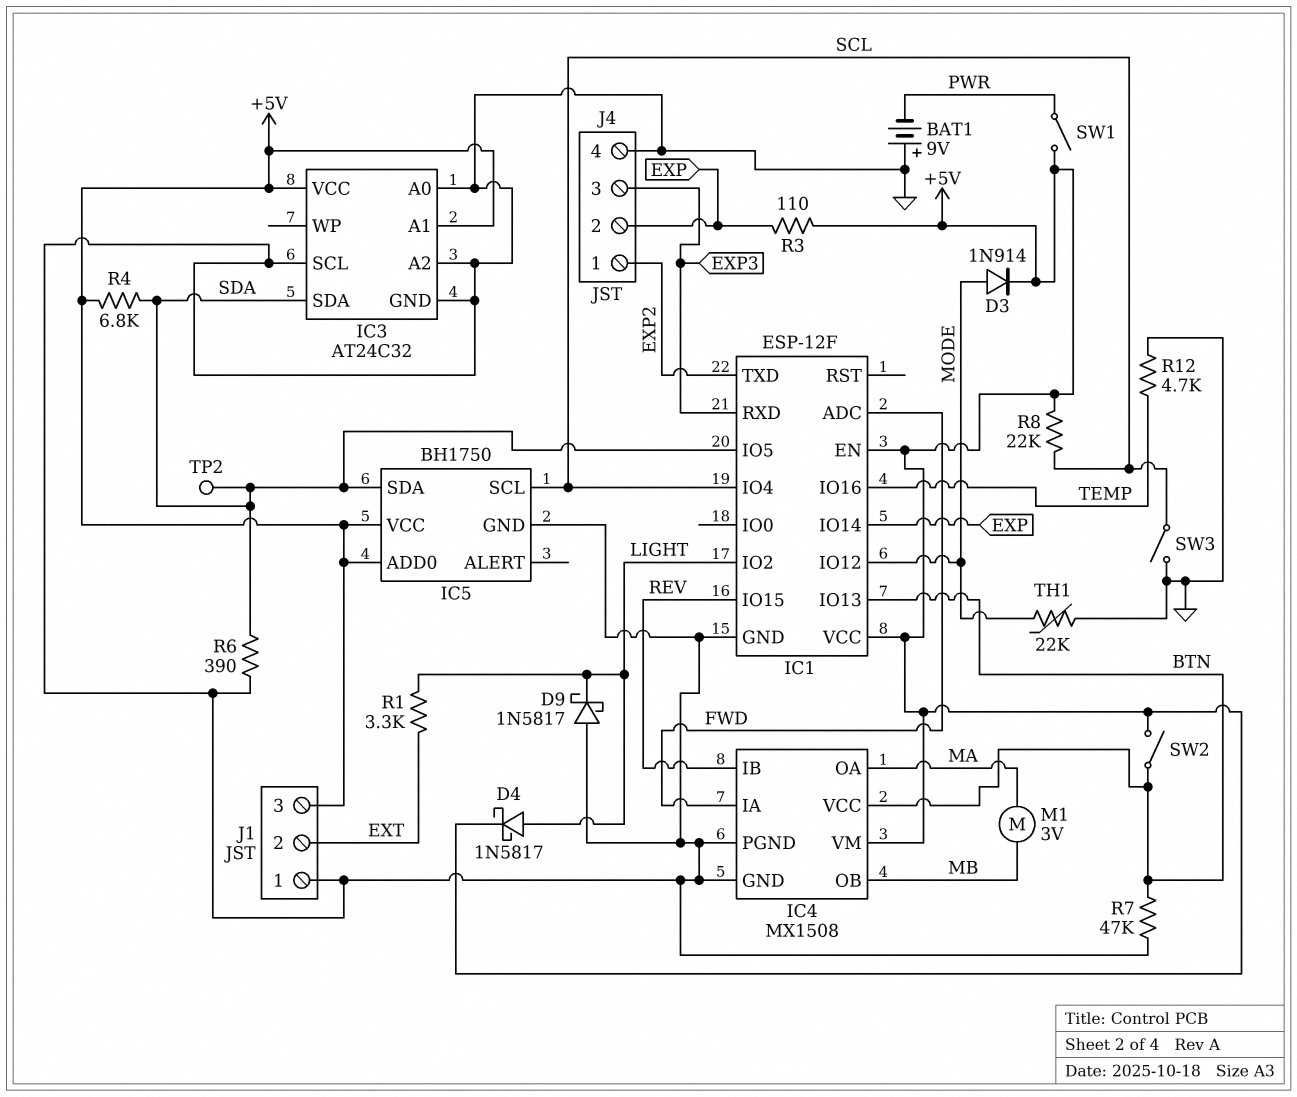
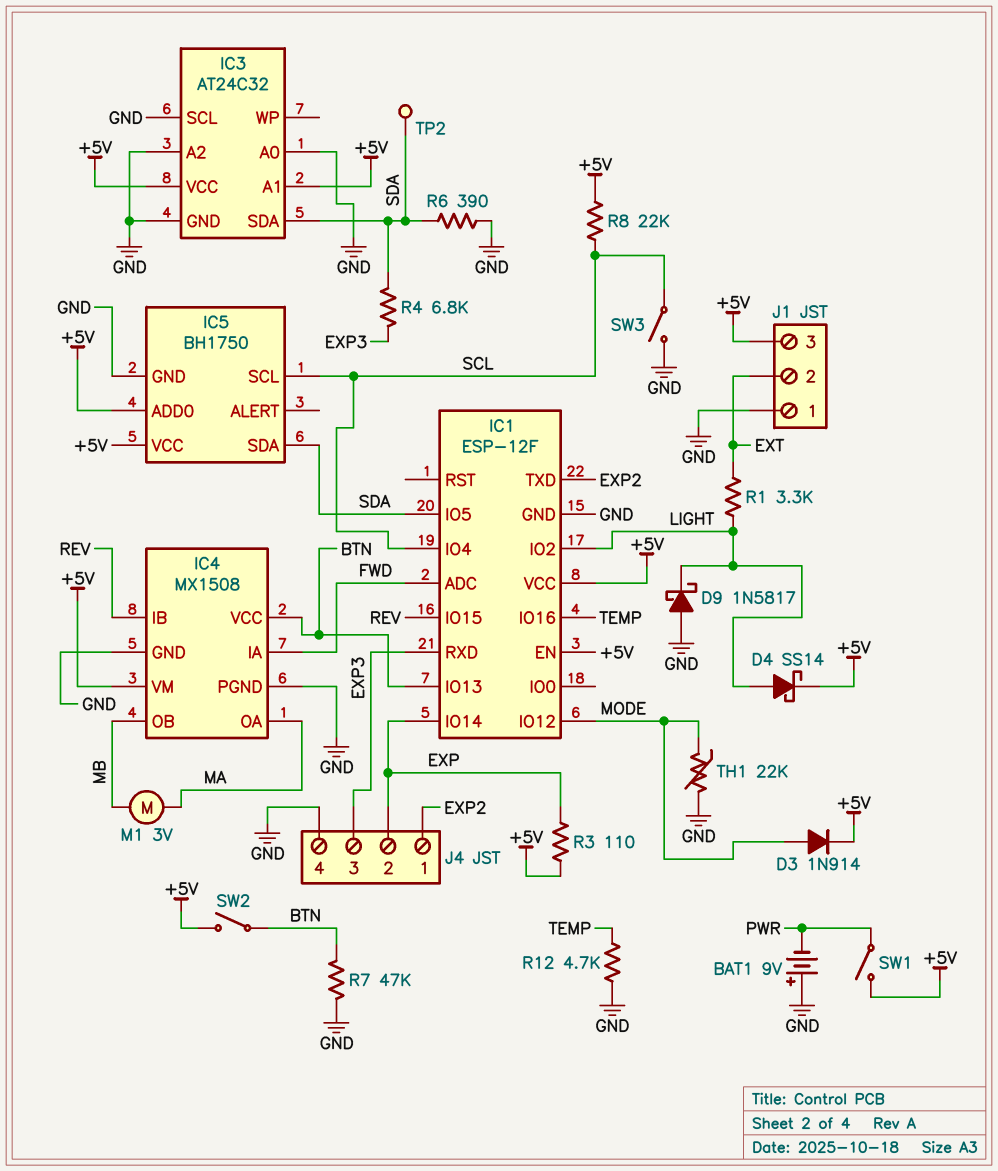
D4: schottky 1N5817 (A LIGHT, K +5V) -> schottky SS14 (A LIGHT, K +5V)
R4: 6.8k (+5V, SDA) -> 6.8k (EXP3, SDA)

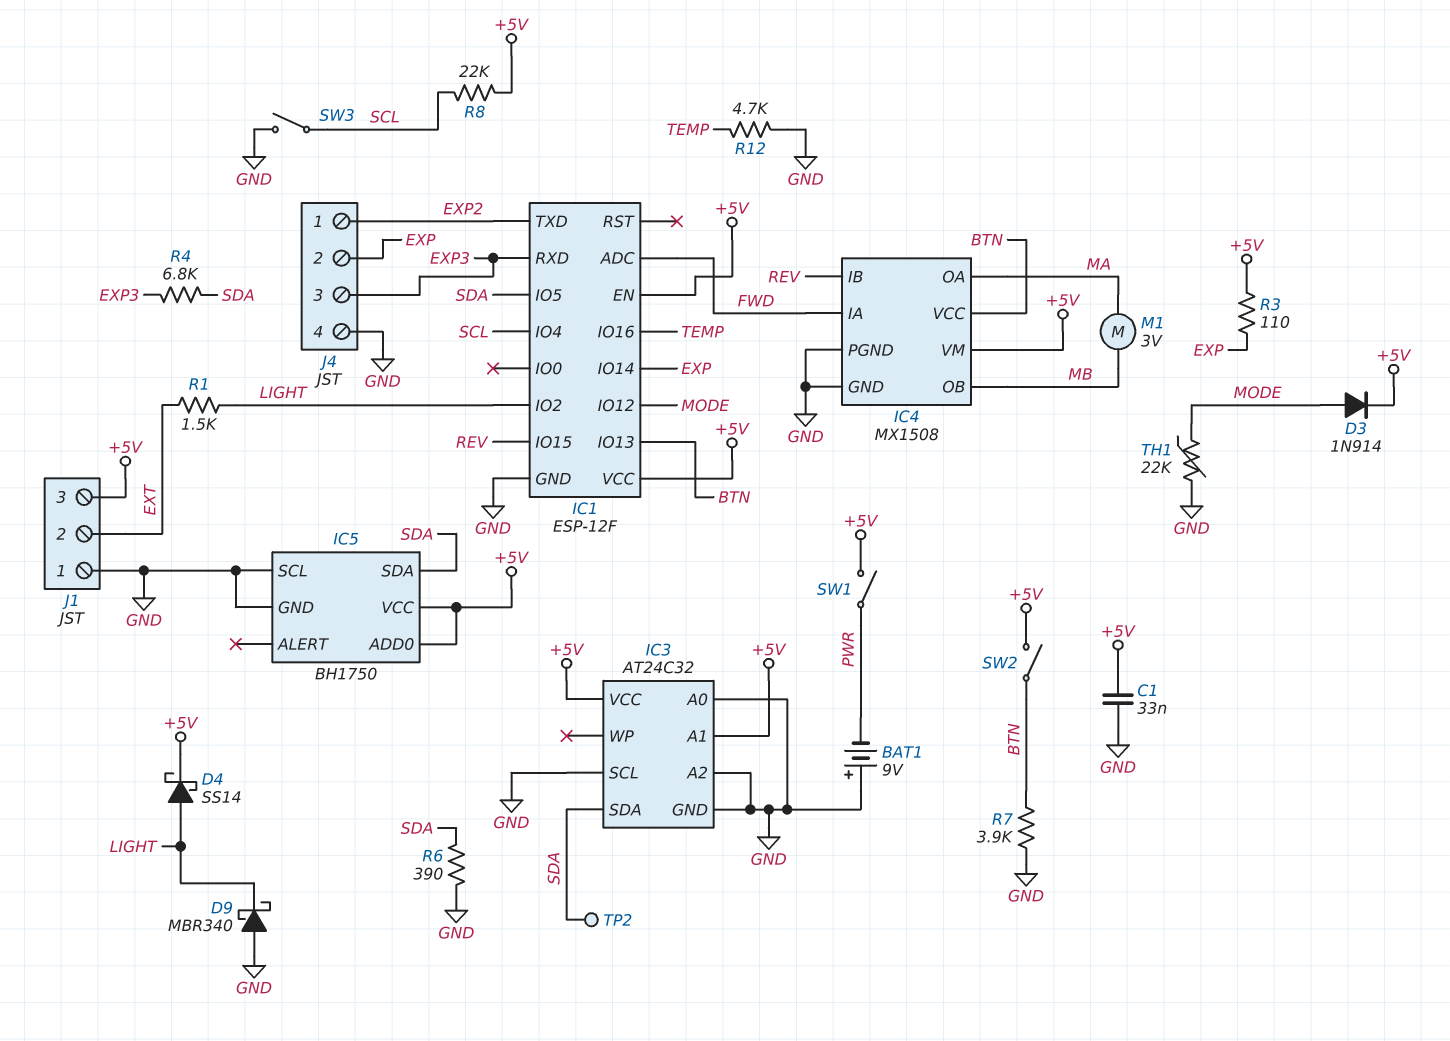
C1: none -> 33nF (+5V, GND)
D9: schottky 1N5817 (A GND, K LIGHT) -> schottky MBR340 (A GND, K LIGHT)
IC5 pin SCL: SCL -> GND
R1: 3.3k (EXT, LIGHT) -> 1.5k (EXT, LIGHT)
R7: 47k (BTN, GND) -> 3.9k (BTN, GND)

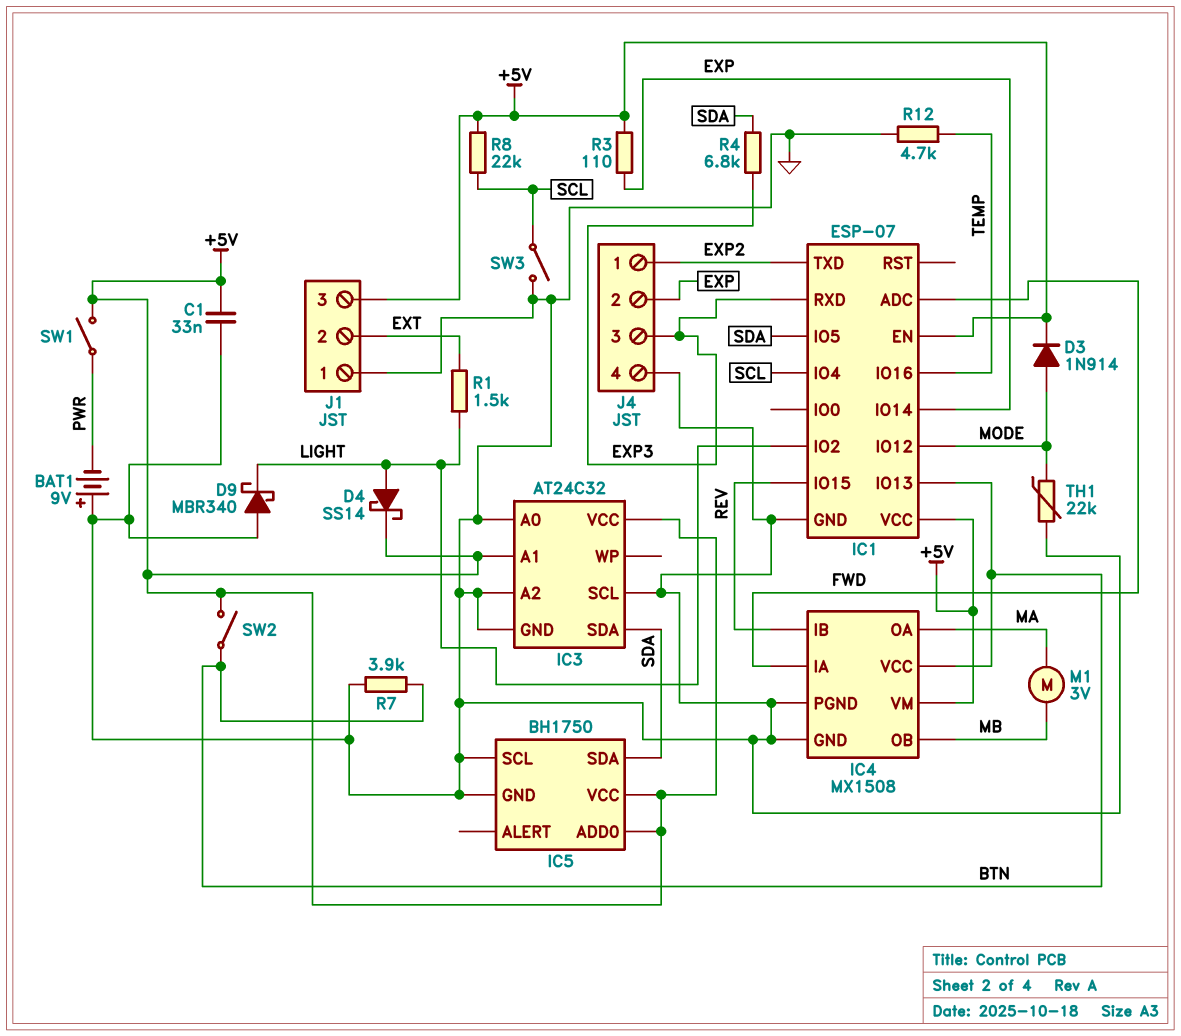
IC1: ESP-12F -> ESP-07
R6: 390 (GND, SDA) -> none
TP2: test point (SDA) -> none

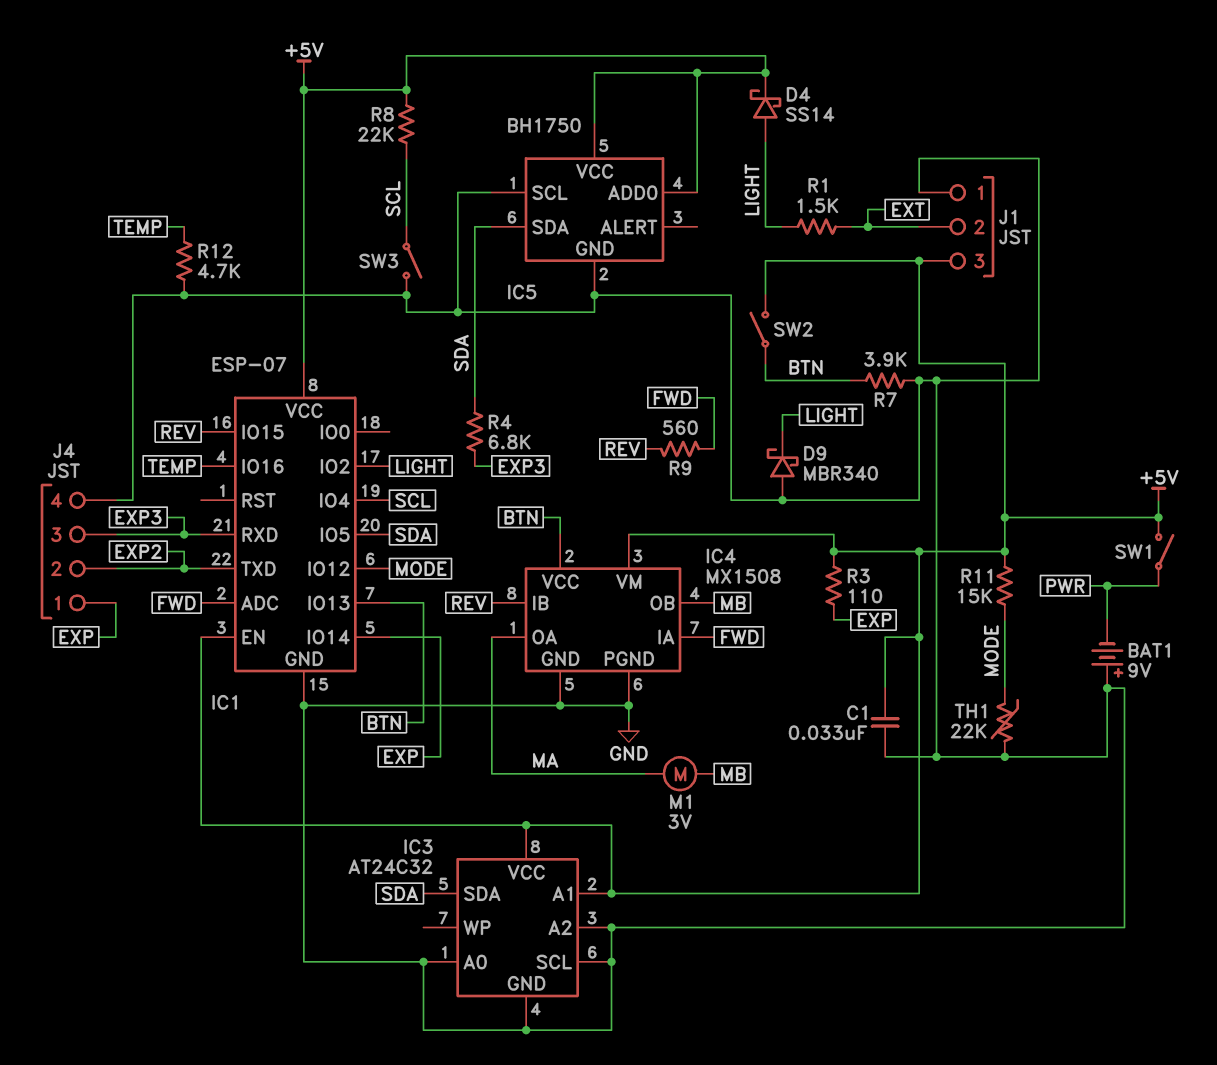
D3: diode 1N914 (A MODE, K +5V) -> none
J4 pin 1: EXP2 -> EXP
J4 pin 2: EXP -> EXP2
R9: none -> 560 (FWD, REV)
R11: none -> 15k (+5V, MODE)

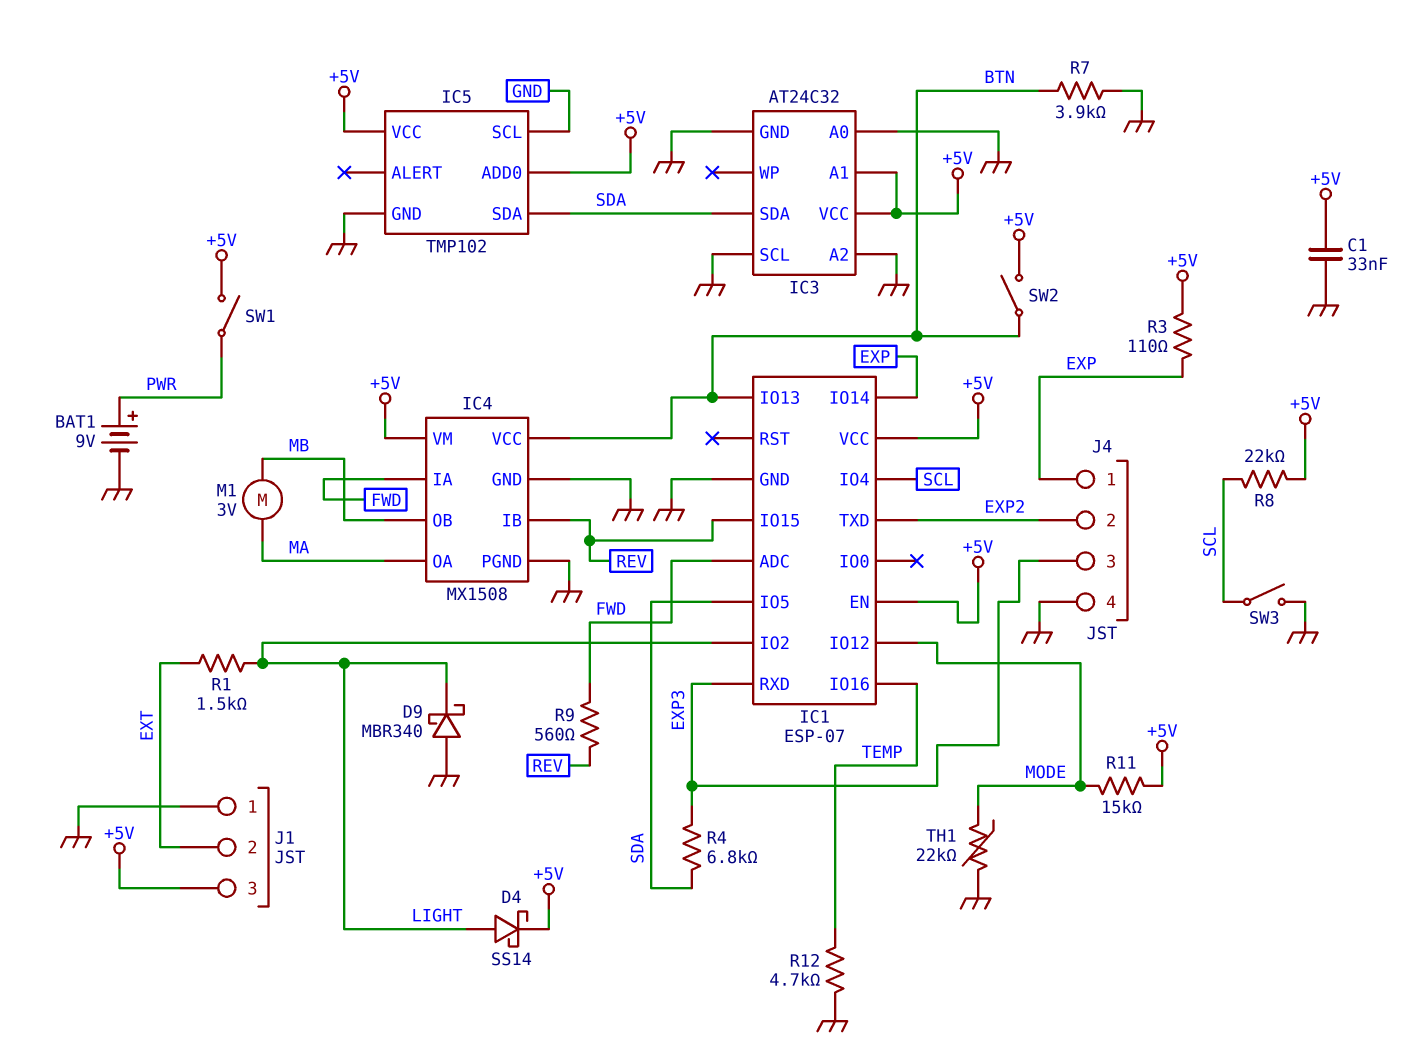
BAT1: 9V (plus GND, minus PWR) -> 9V (plus PWR, minus GND)
IC5: BH1750 -> TMP102

